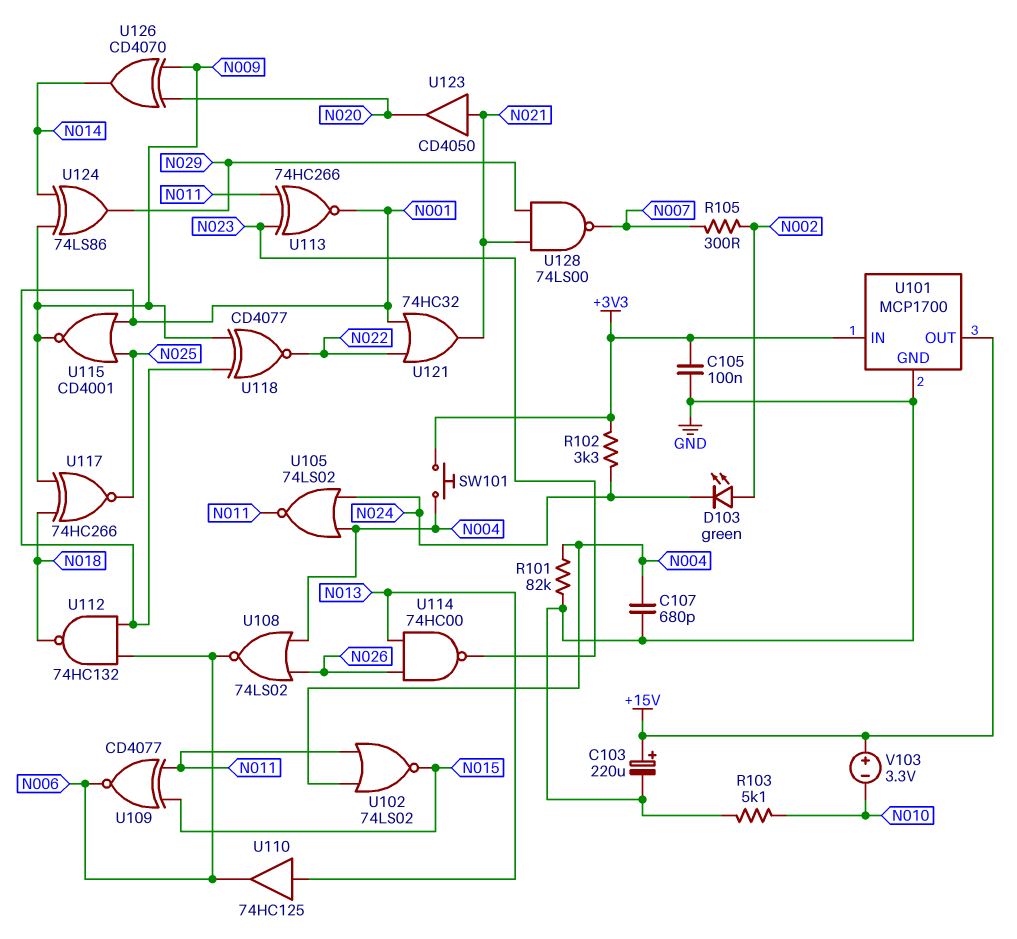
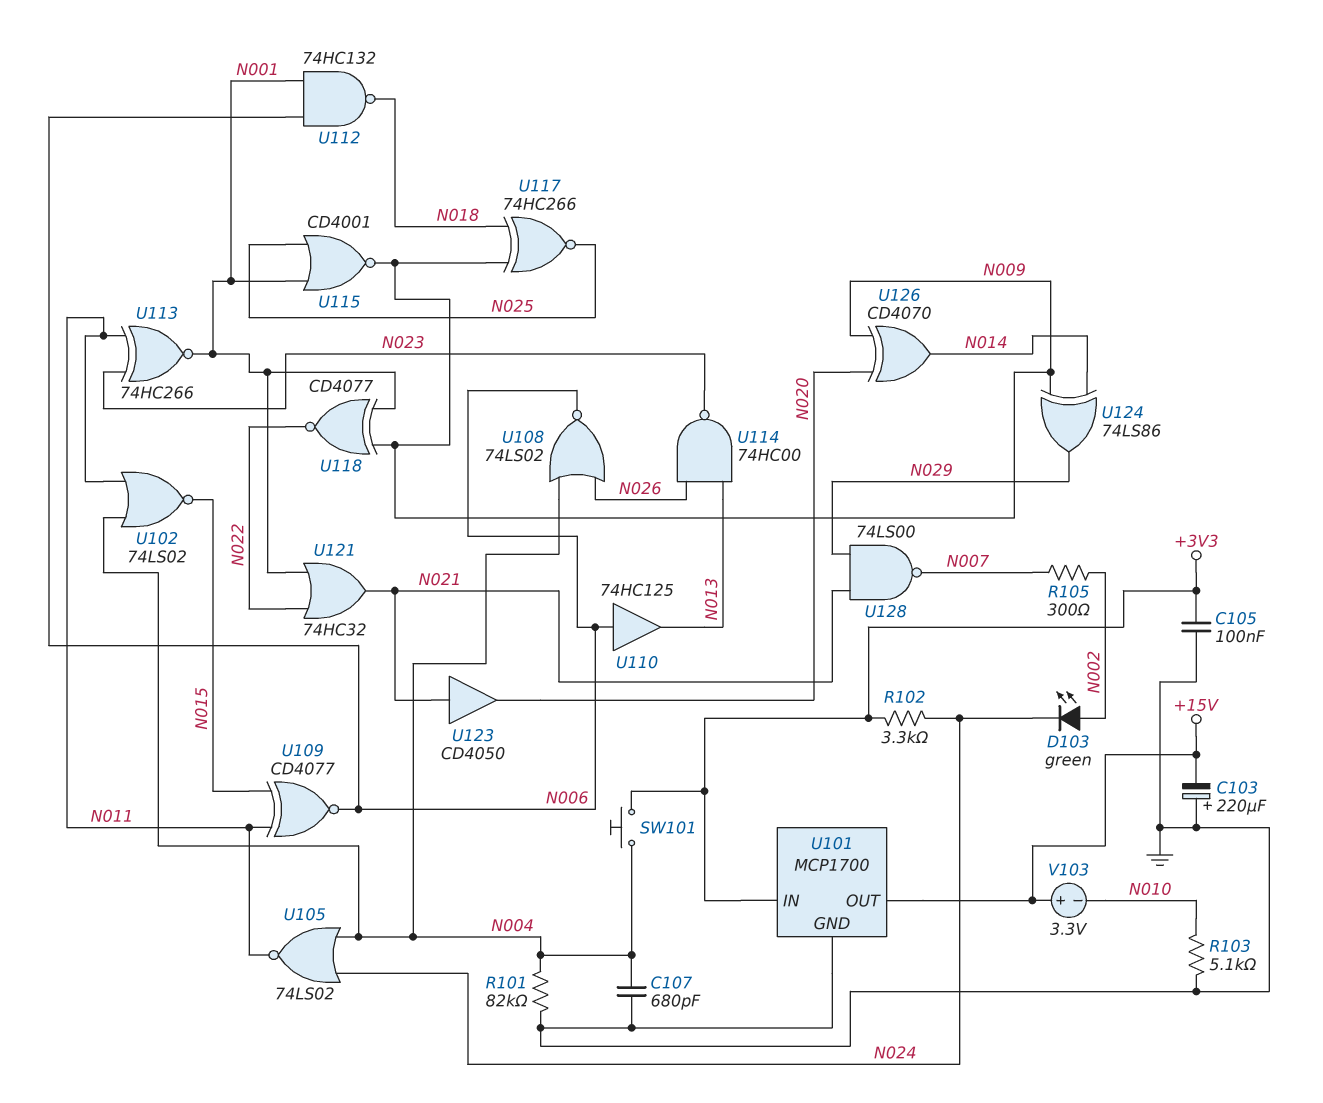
C103: 220uF (plus +15V, minus GND) -> 220uF (plus GND, minus +15V)
U110: buffer 74HC125 (in N013, out N006) -> buffer 74HC125 (in N006, out N013)

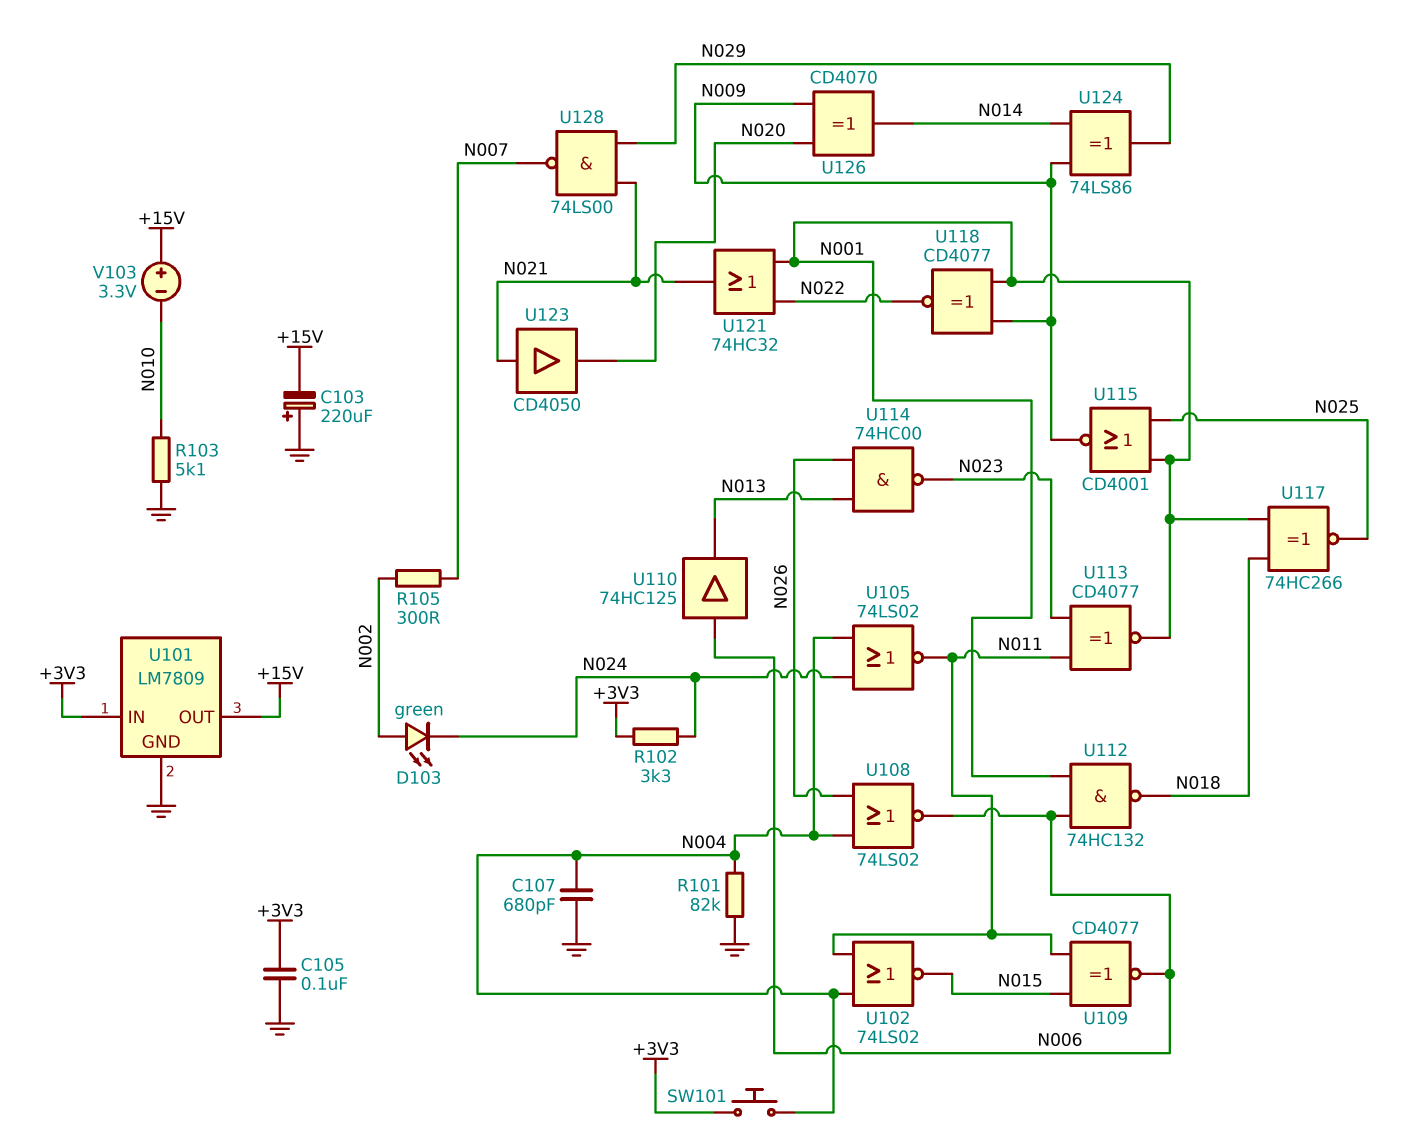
U101: MCP1700 -> LM7809
U113: XNOR 74HC266 (in N011, in N023, out N001) -> XNOR CD4077 (in N011, in N023, out N001)
U117: XNOR 74HC266 (in N009, in N018, out N025) -> XNOR 74HC266 (in N001, in N018, out N025)

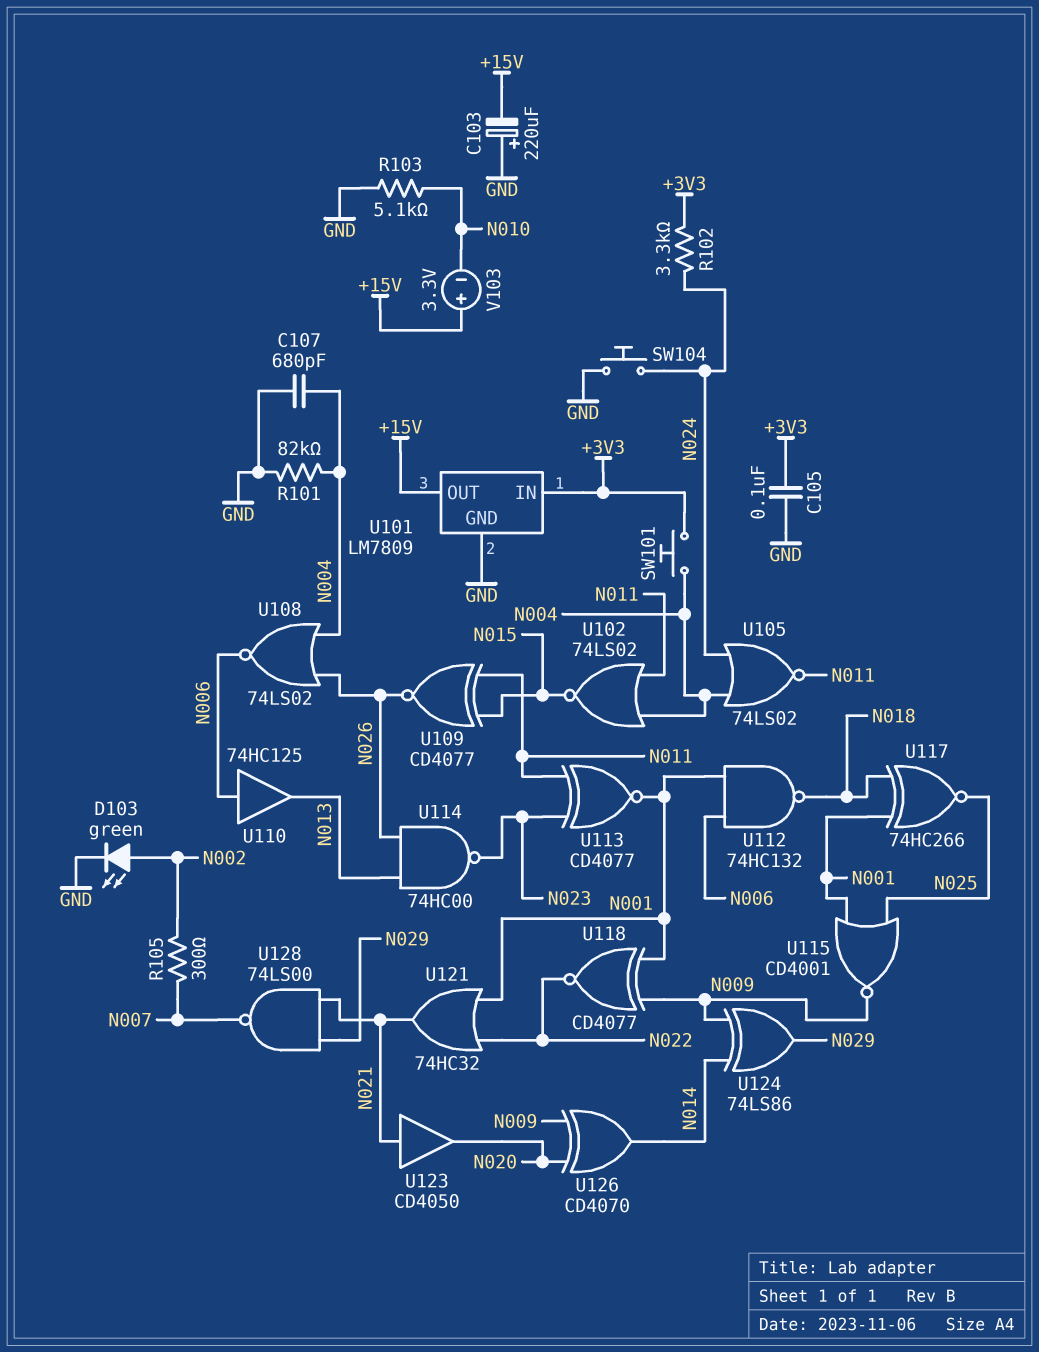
D103: LED green (A N002, K N024) -> LED green (A N002, K GND)
SW104: none -> button (GND, N024)
U109: XNOR CD4077 (in N011, in N015, out N006) -> XNOR CD4077 (in N011, in N015, out N026)

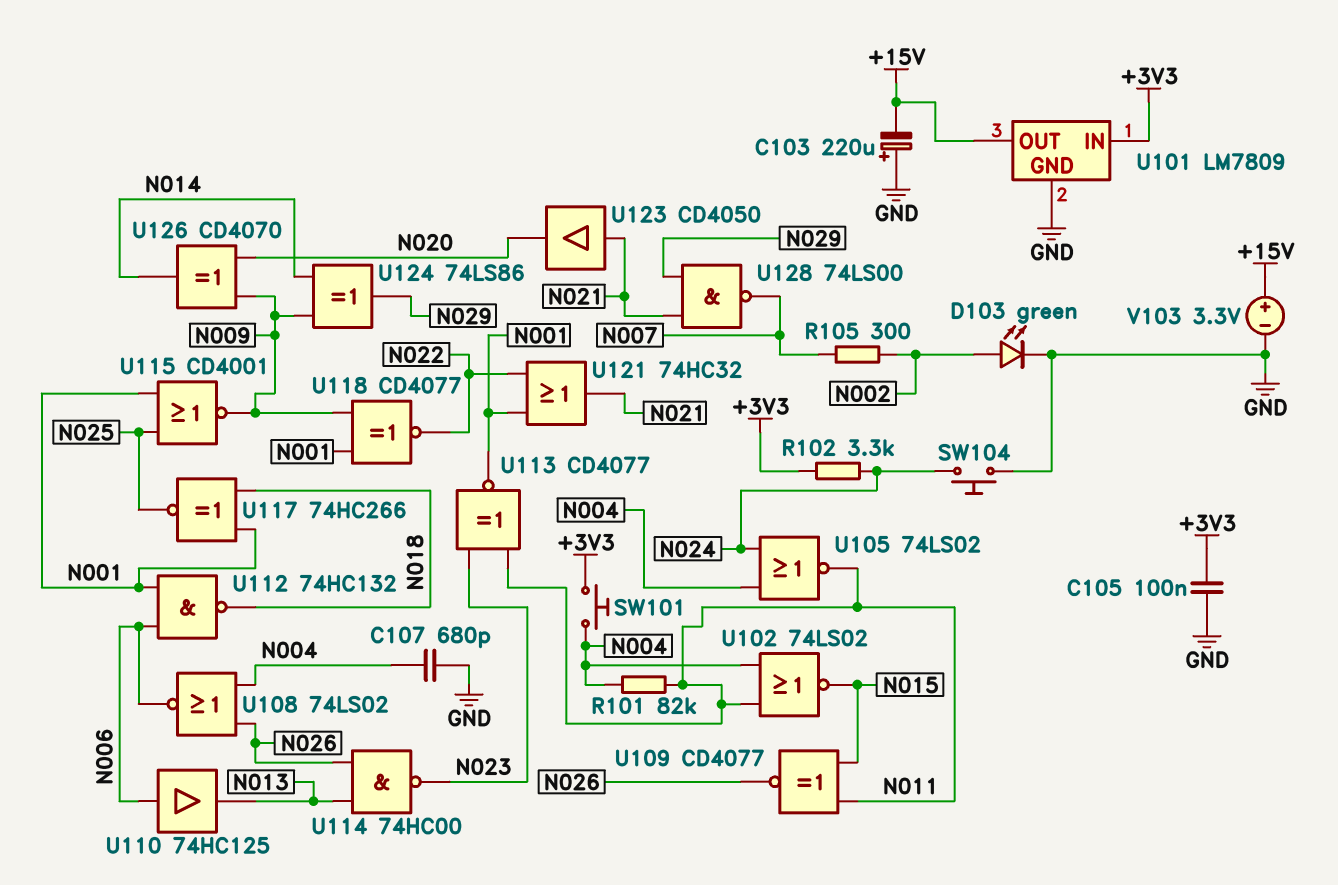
R101: 82k (GND, N004) -> 82k (N004, N011)
R103: 5.1k (GND, N010) -> none
V103: 3.3V (plus +15V, minus N010) -> 3.3V (plus +15V, minus GND)

